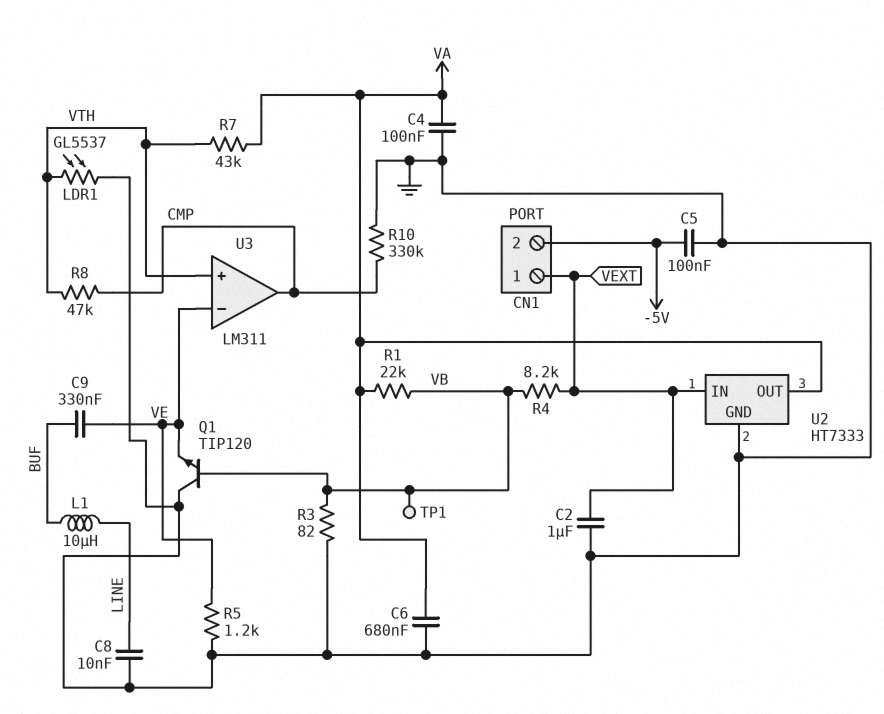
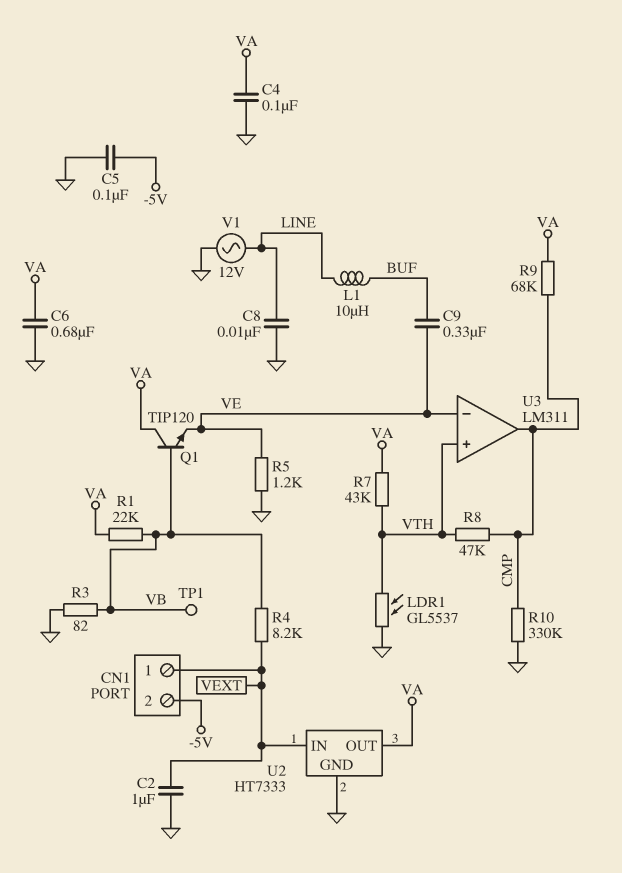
Q1: NPN TIP120 (B VB, C GND, E VE) -> NPN TIP120 (B VB, C VA, E VE)
R9: none -> 68k (CMP, VA)
V1: none -> AC 12V (GND, LINE)

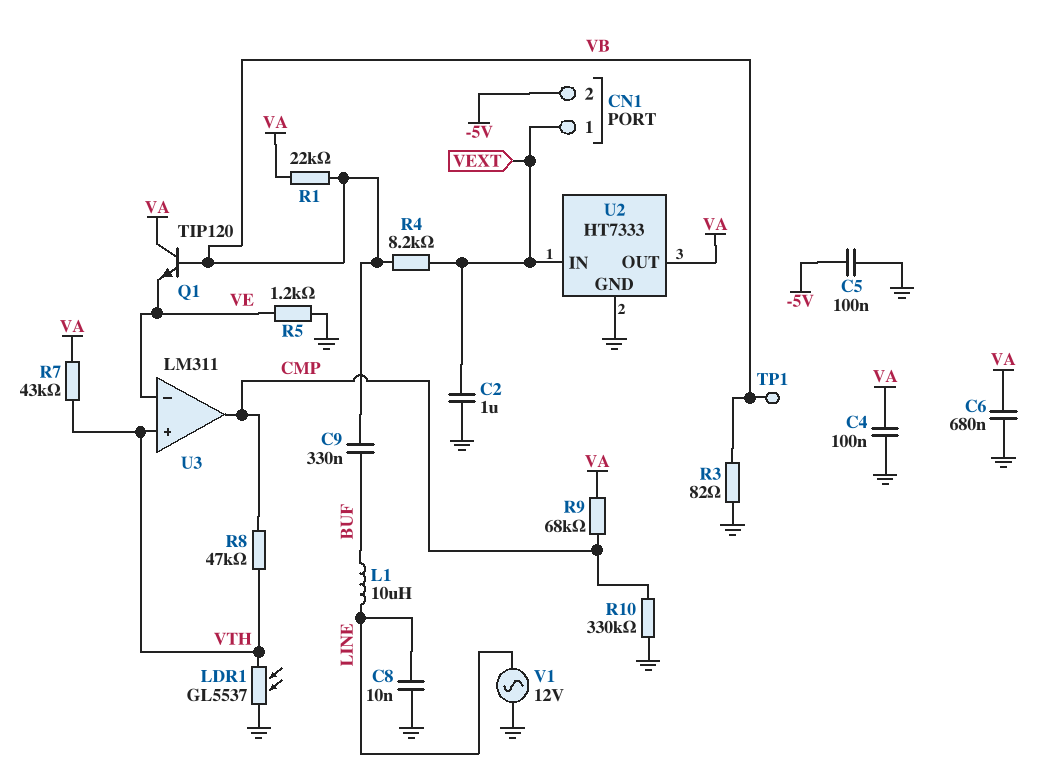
C9: 330nF (BUF, VE) -> 330nF (BUF, VB)

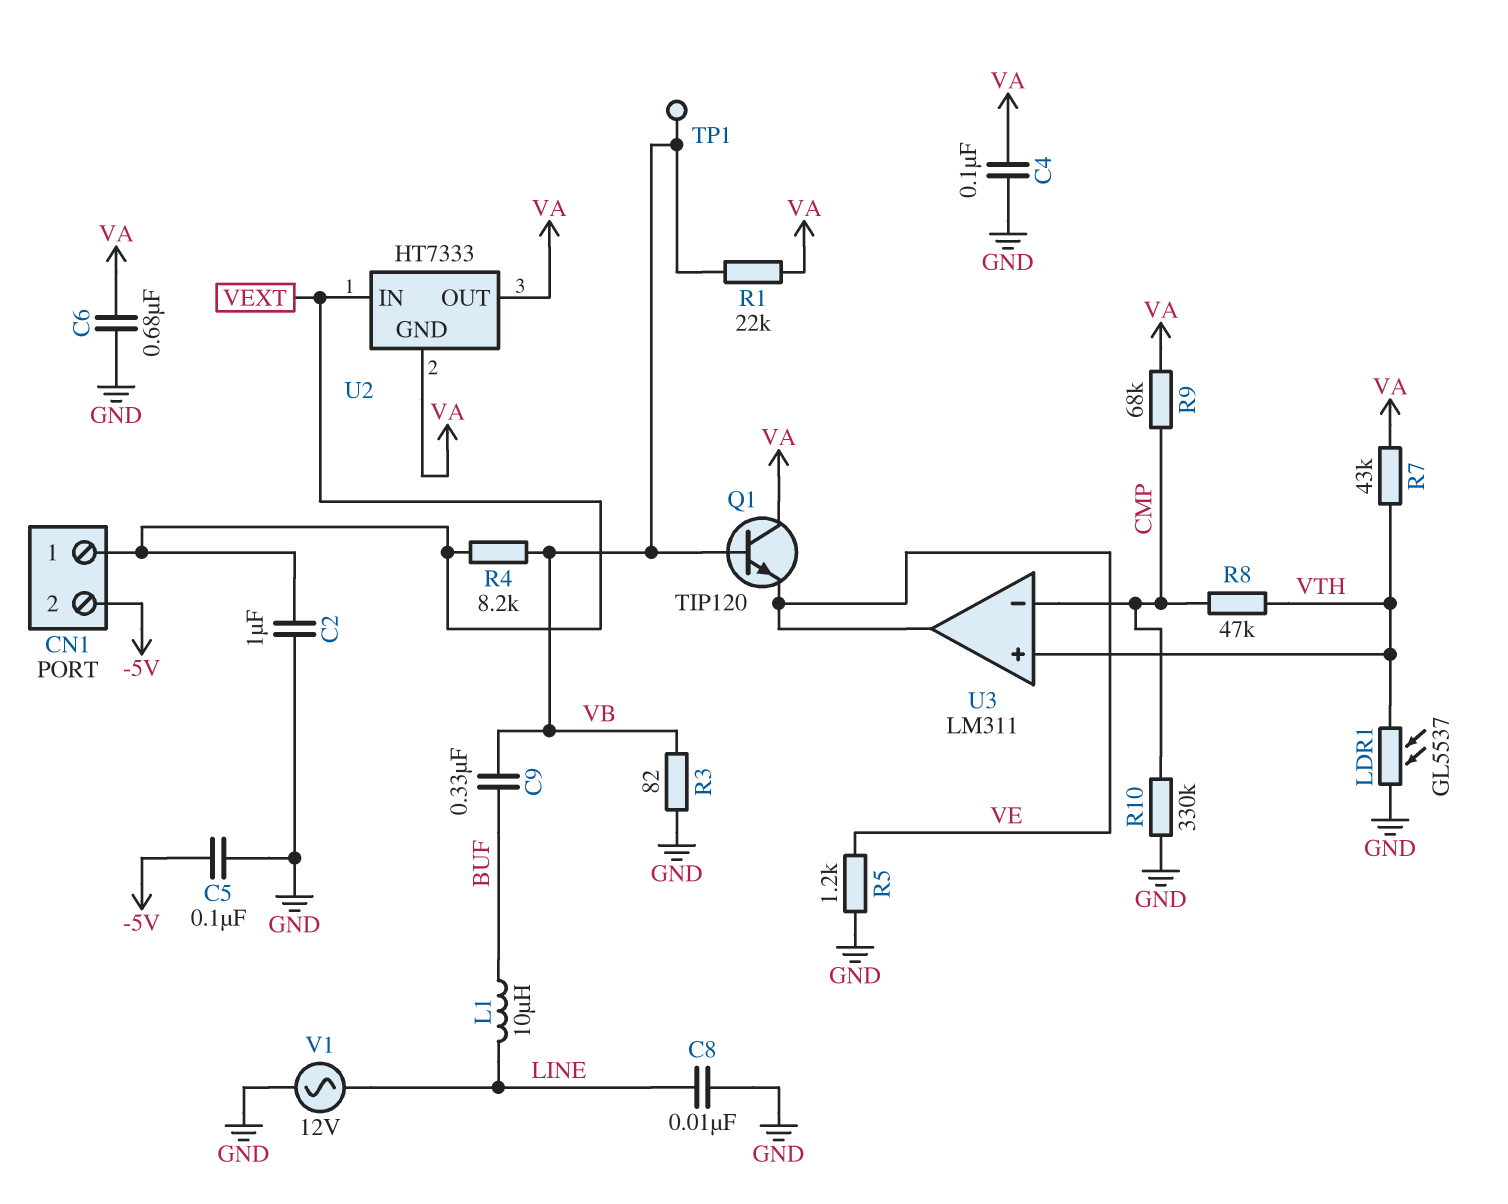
U2 pin GND: GND -> VA
U3 pin in-: VE -> CMP
U3 pin out: CMP -> VE

